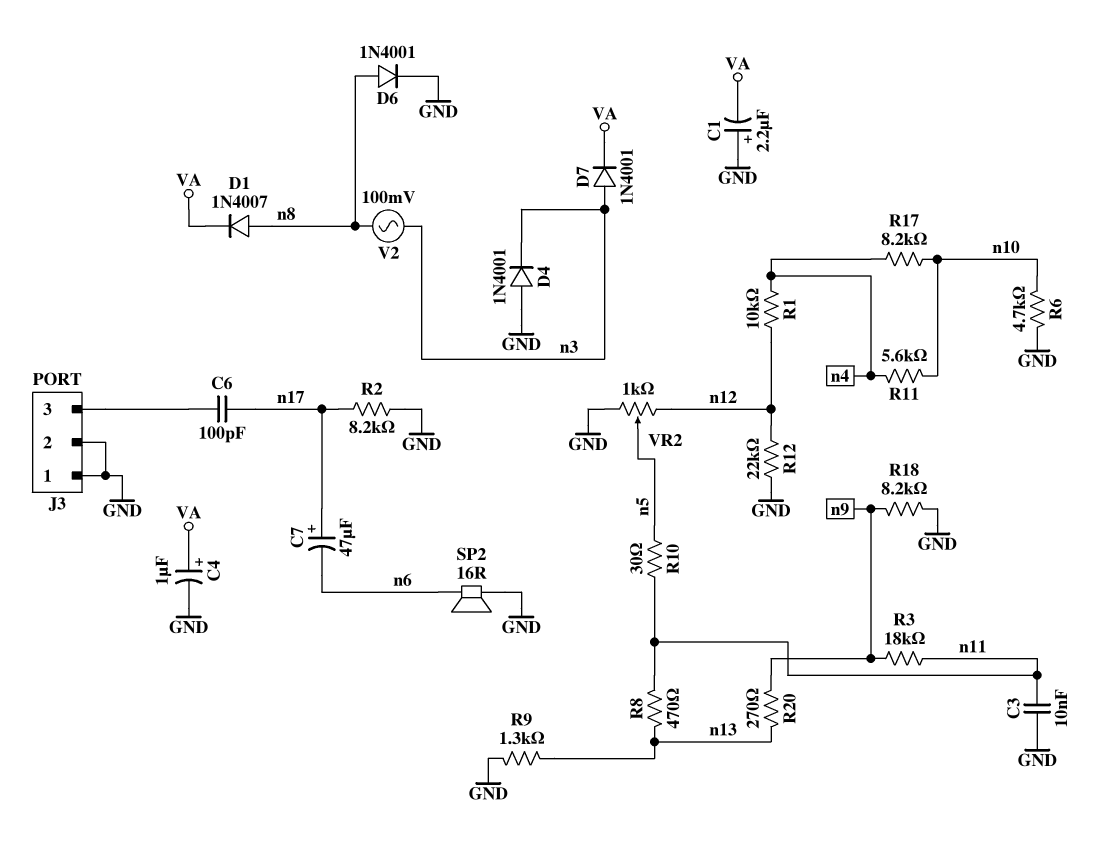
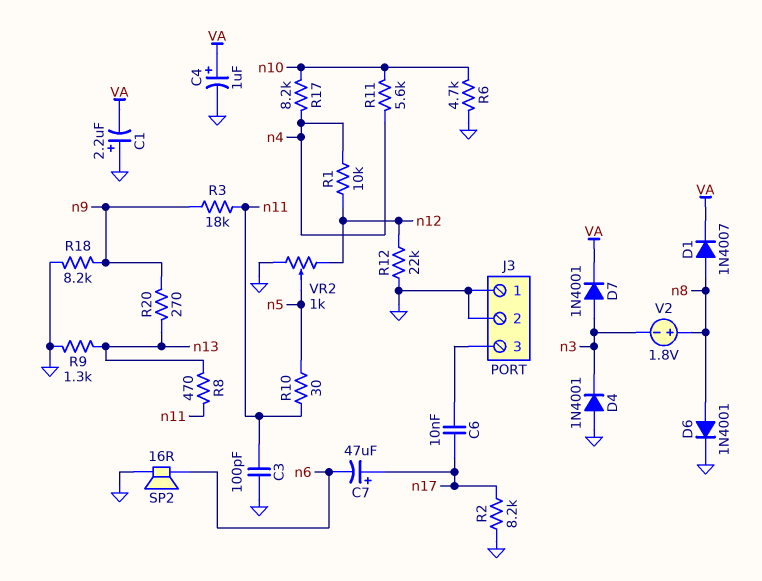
C3: 10nF (GND, n11) -> 100pF (GND, n11)
C6: 100pF (J3/3, n17) -> 10nF (J3/3, n17)
V2: AC 100mV (n3, n8) -> 1.8V (plus n8, minus n3)

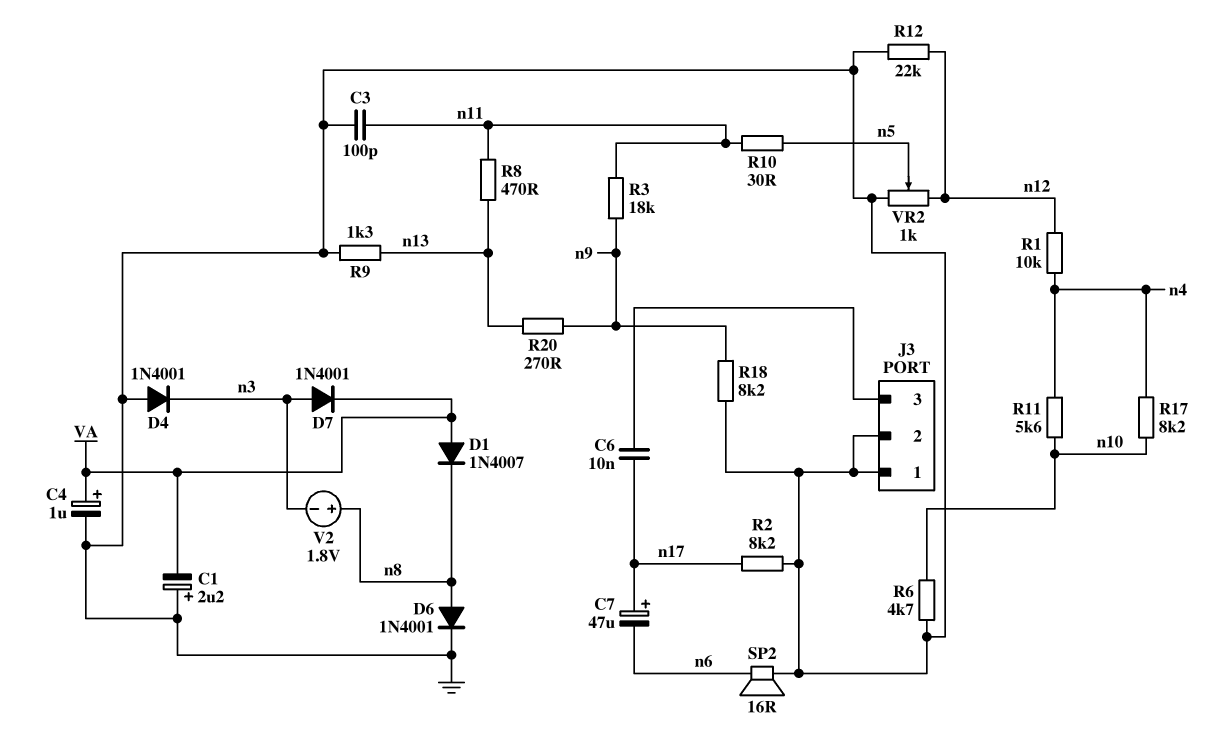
D1: diode 1N4007 (A n8, K VA) -> diode 1N4007 (A VA, K n8)

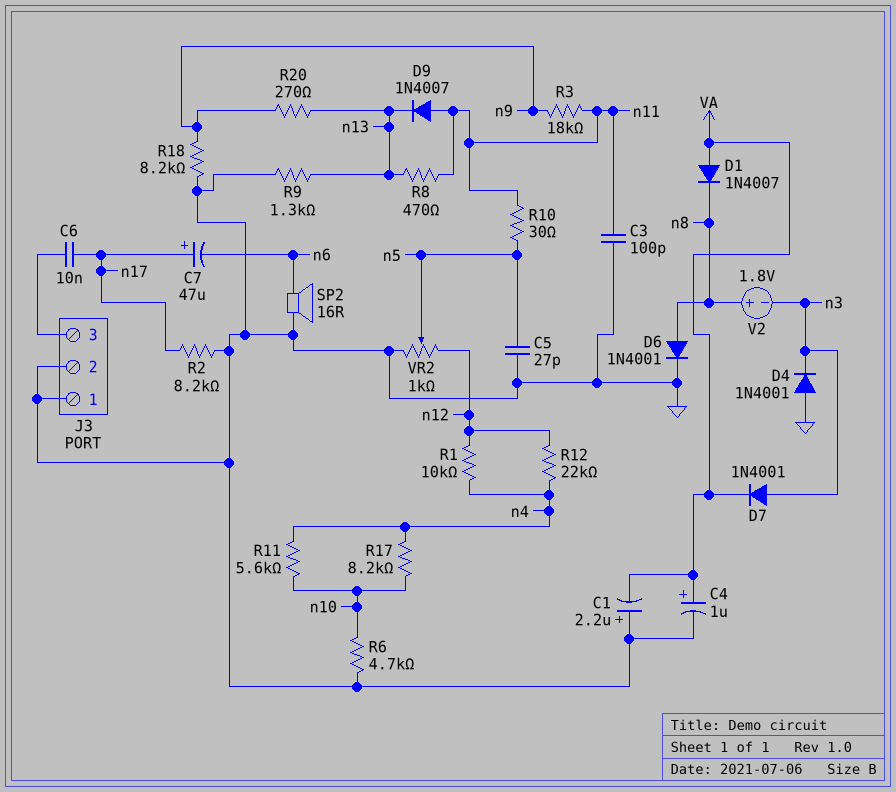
C5: none -> 27pF (GND, n5)
D9: none -> diode 1N4007 (A n11, K n13)
R12: 22k (GND, n12) -> 22k (n4, n12)

